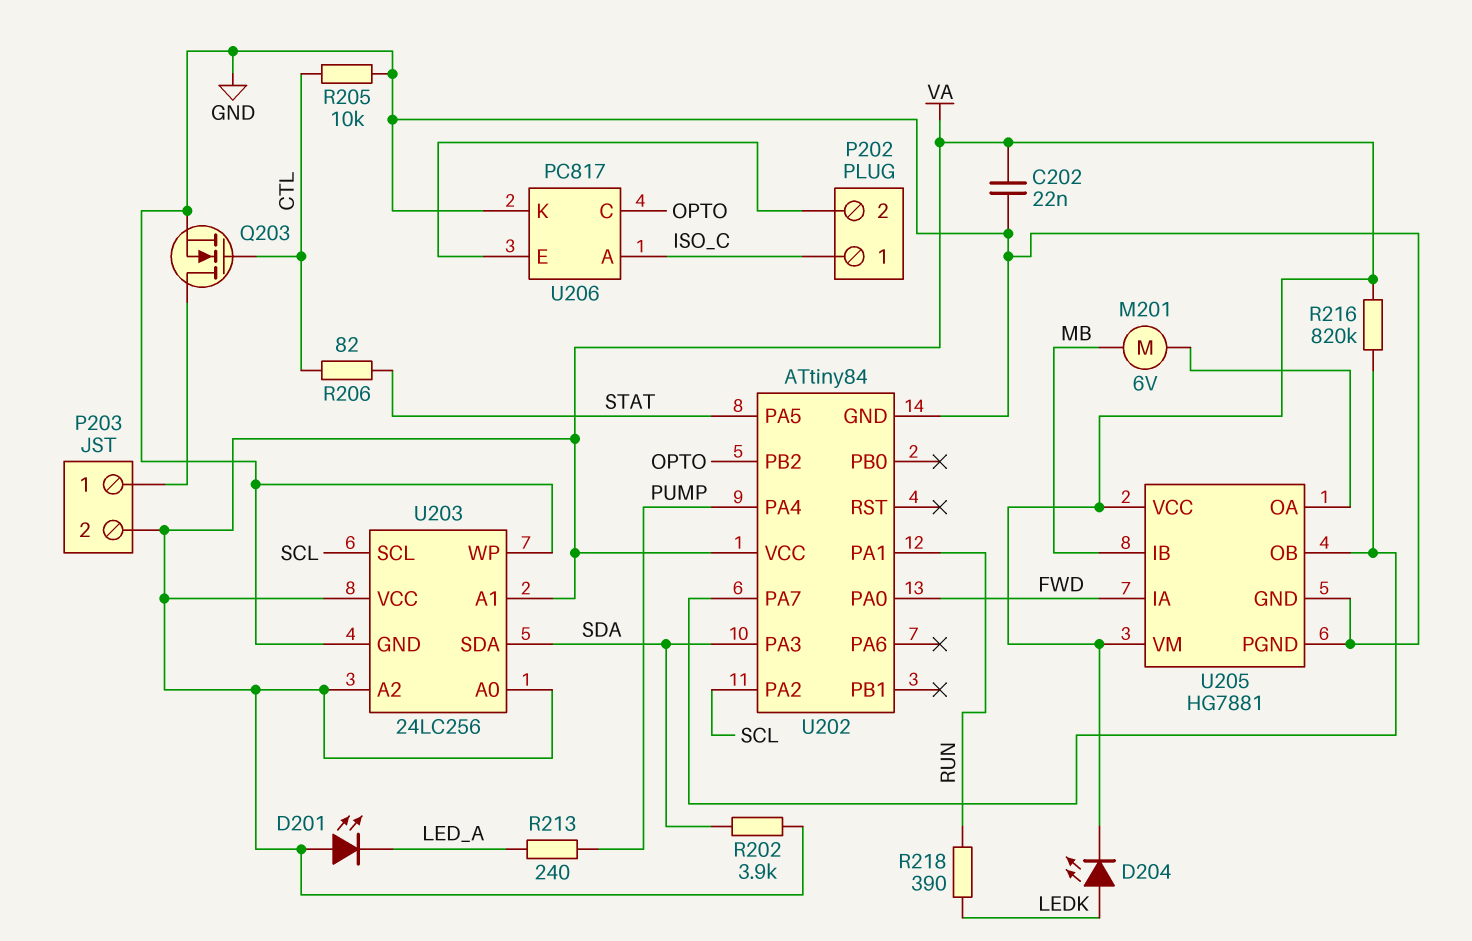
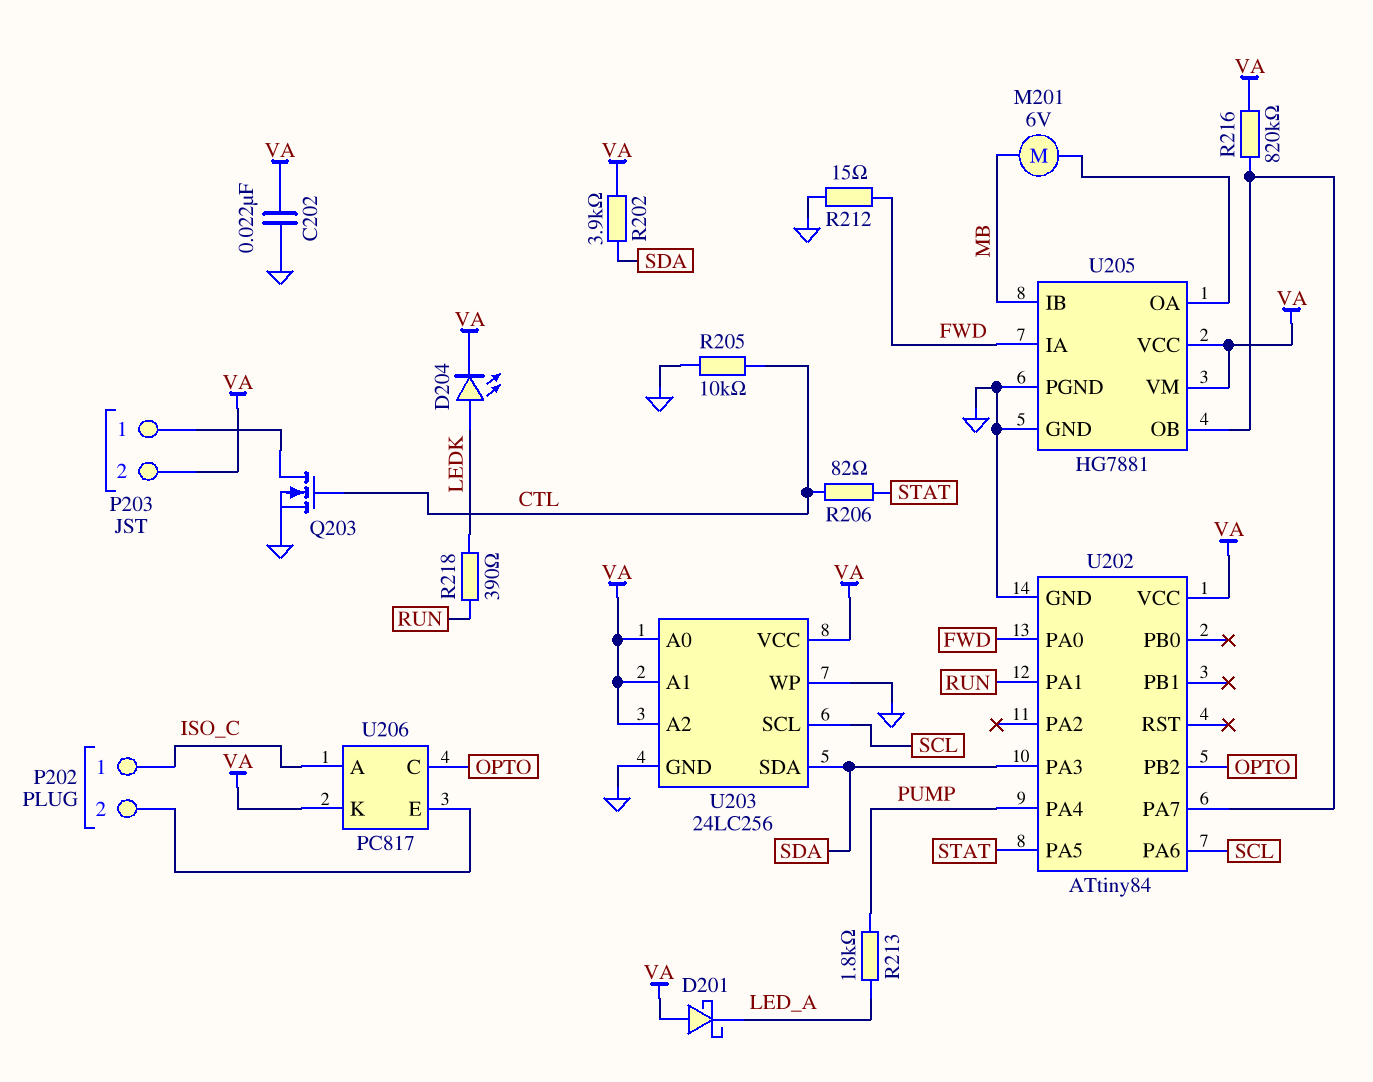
D201: LED (A VA, K LED_A) -> schottky (A VA, K LED_A)
R212: none -> 15 (FWD, GND)
R213: 240 (LED_A, PUMP) -> 1.8k (LED_A, PUMP)
U202 pin PA2: SCL -> none
U202 pin PA6: none -> SCL
U206 pin K: GND -> VA

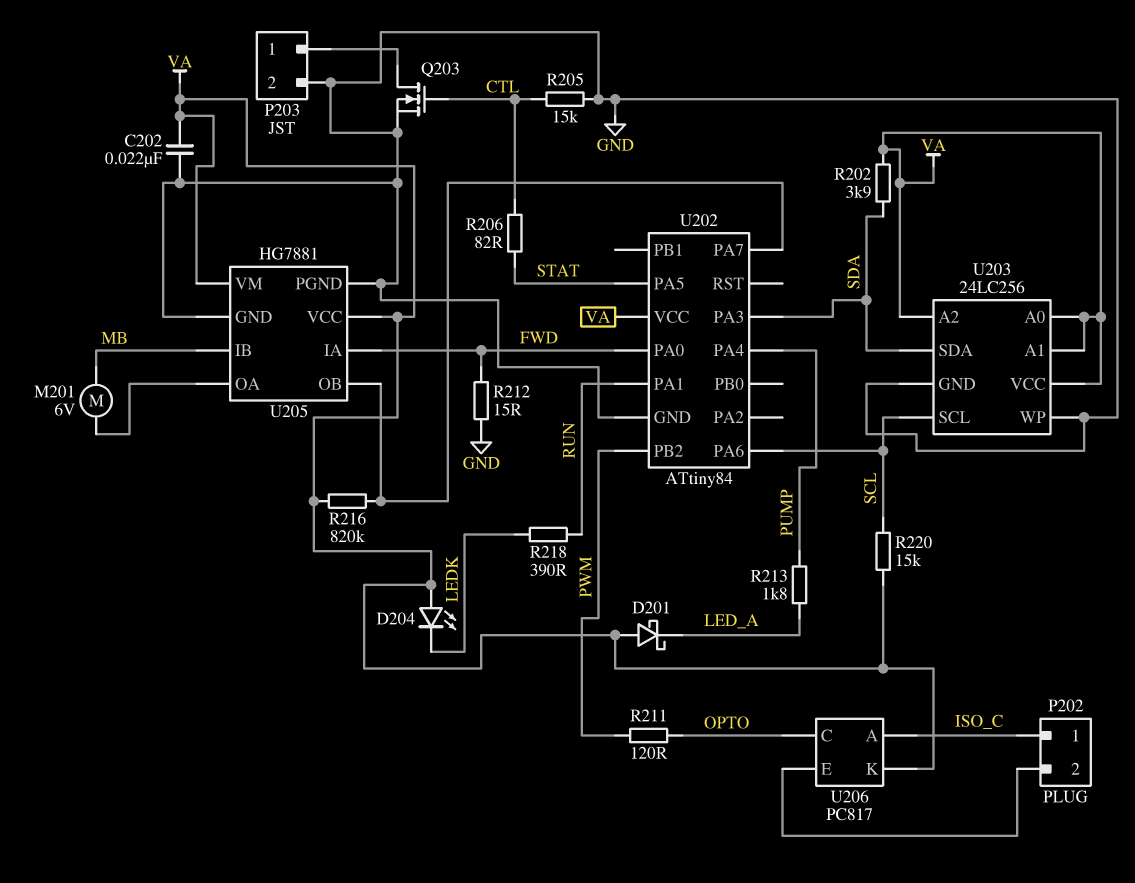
D204: LED (A LEDK, K VA) -> LED (A VA, K LEDK)
P203 pin 2: VA -> GND
R205: 10k (CTL, GND) -> 15k (CTL, GND)
R211: none -> 120 (OPTO, PWM)
R220: none -> 15k (SCL, VA)
U202 pin PB2: OPTO -> PWM

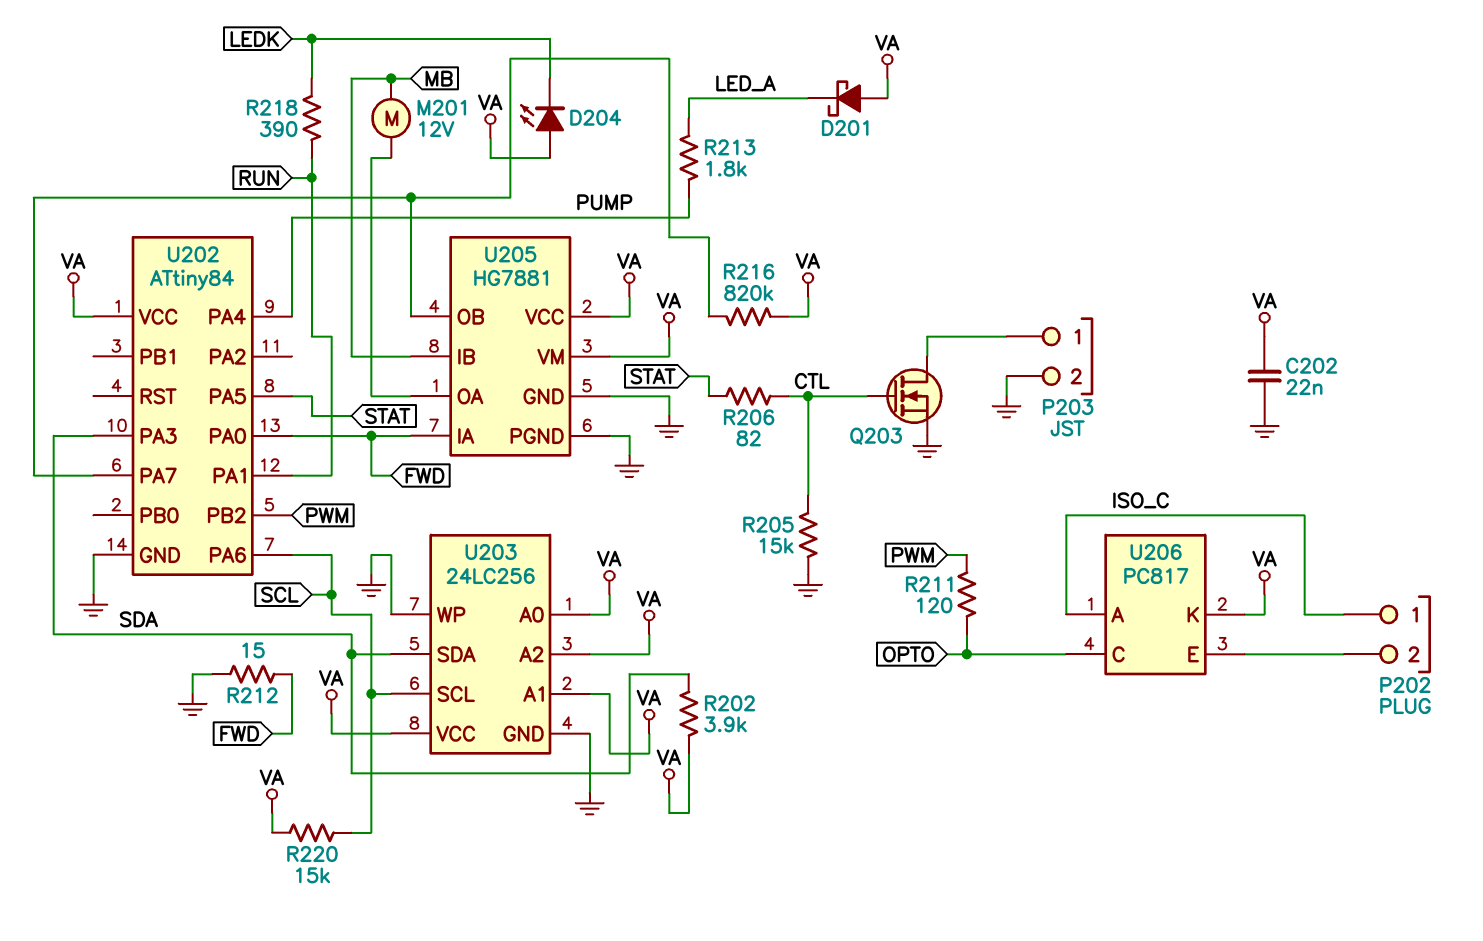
M201: motor 6V (MB, U205/OA) -> motor 12V (MB, U205/OA)

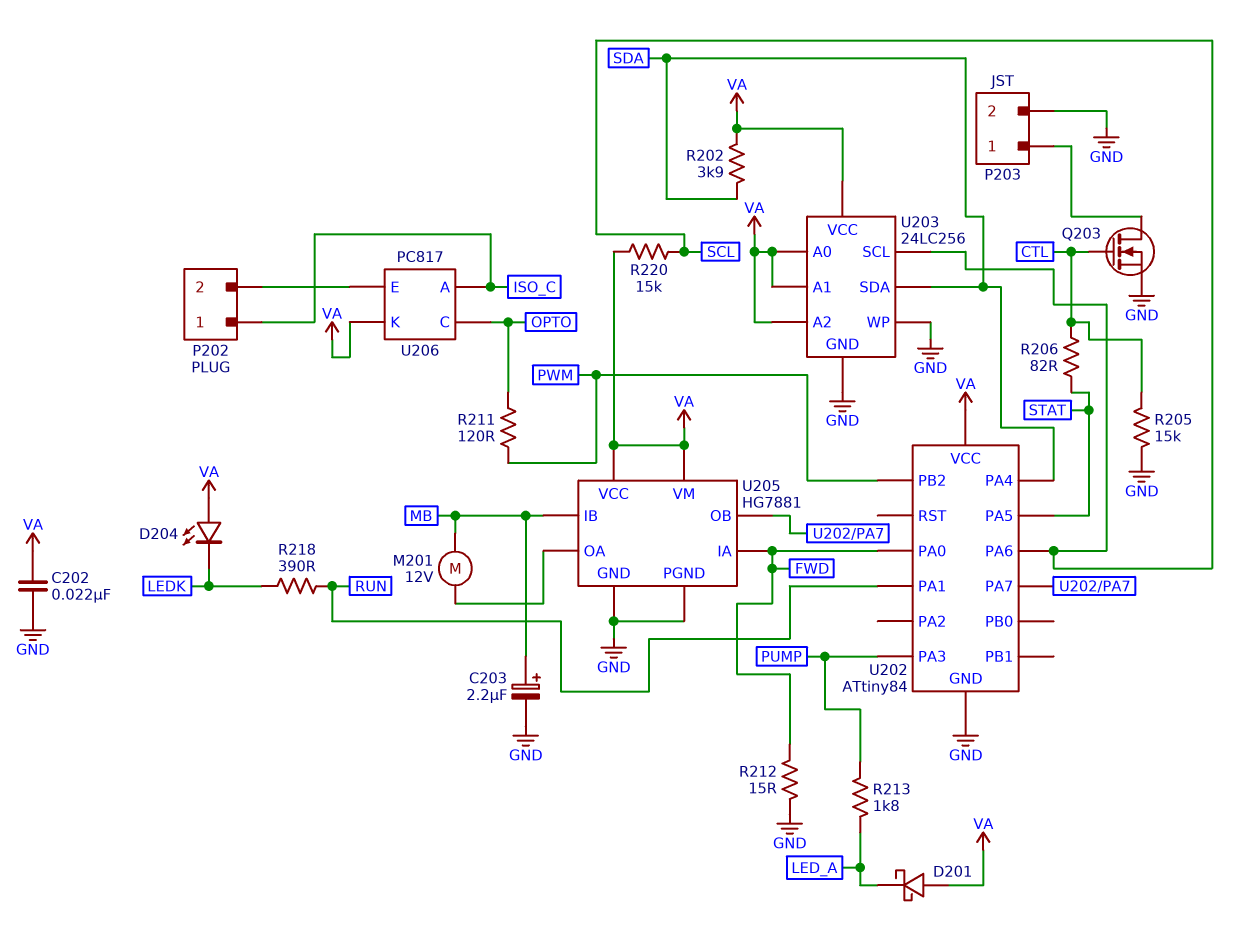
C203: none -> 2.2uF (plus MB, minus GND)
R216: 820k (U202/PA7, VA) -> none
U202 pin PA3: SDA -> PUMP
U202 pin PA4: PUMP -> SDA

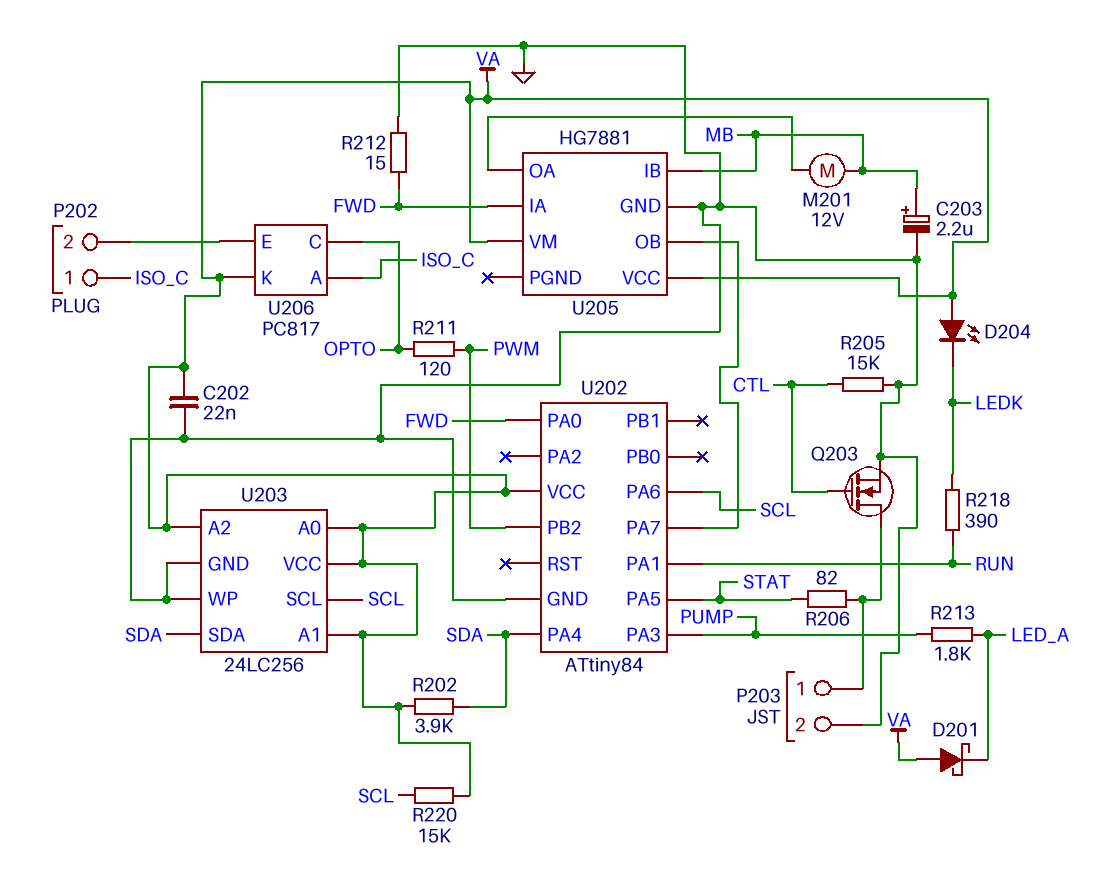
R206: 82 (CTL, STAT) -> 82 (P203/1, STAT)
U205 pin PGND: GND -> none

